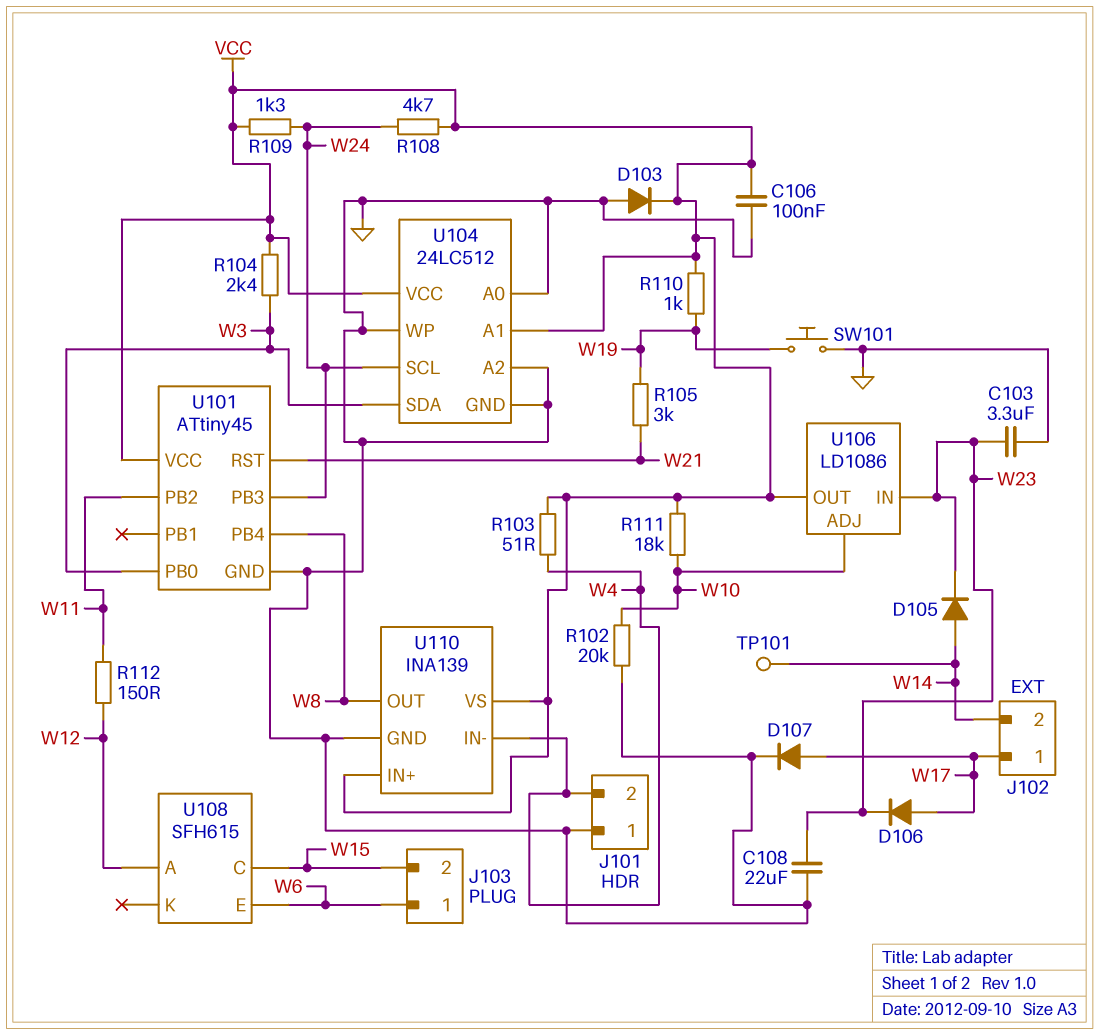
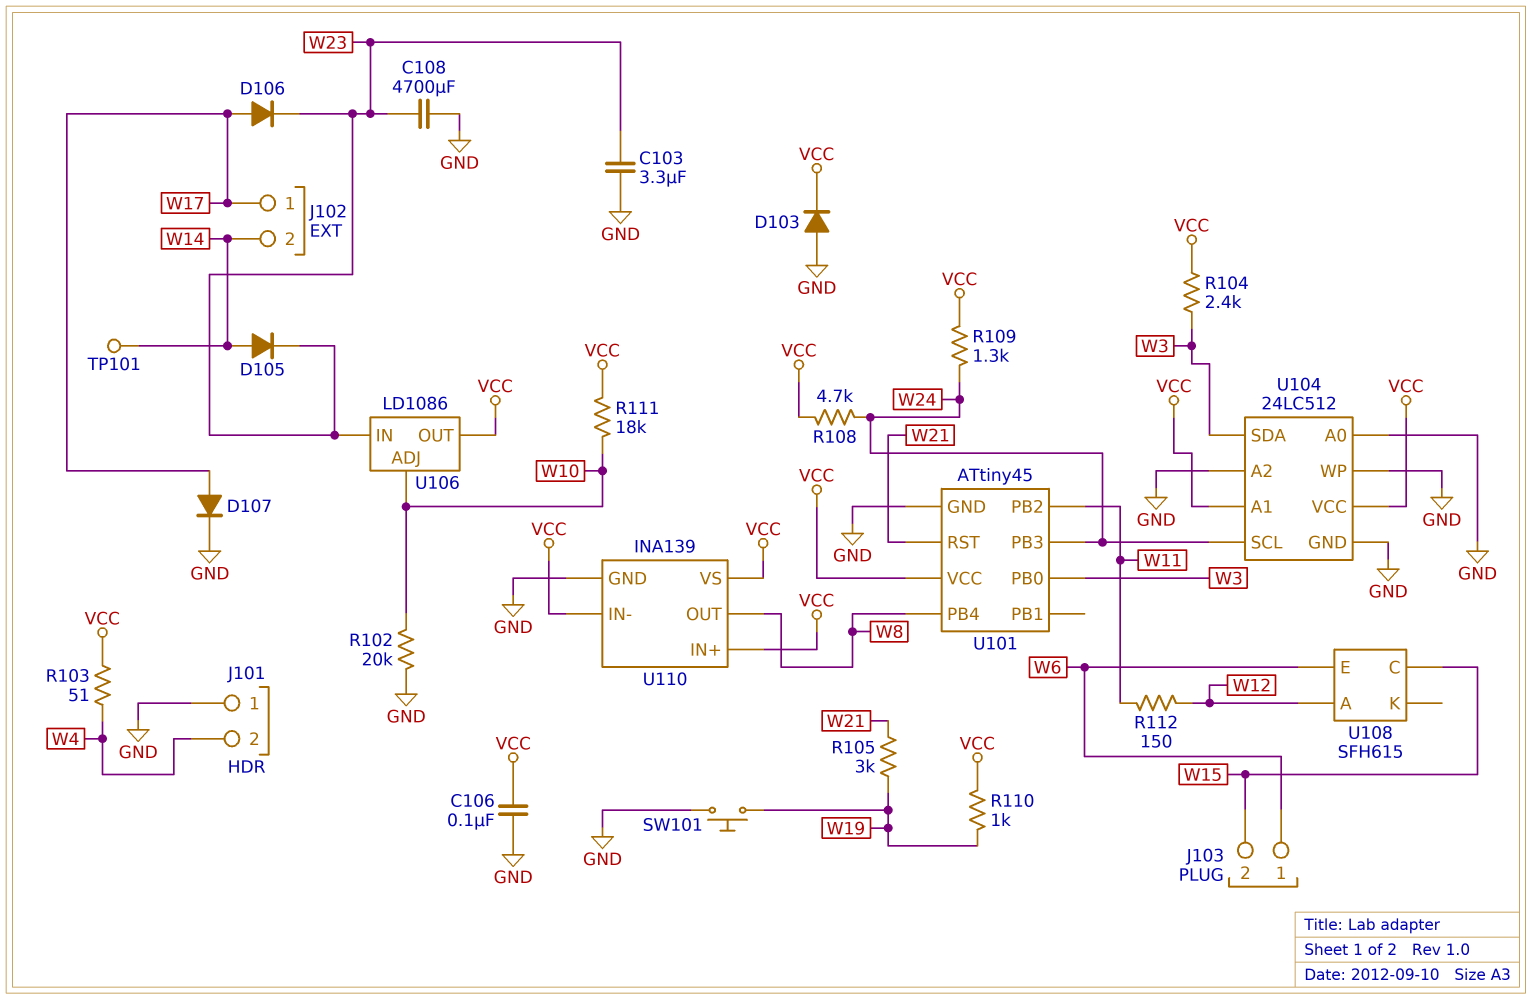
C108: 22uF (GND, W23) -> 4700uF (GND, W23)
U110 pin IN-: W4 -> VCC

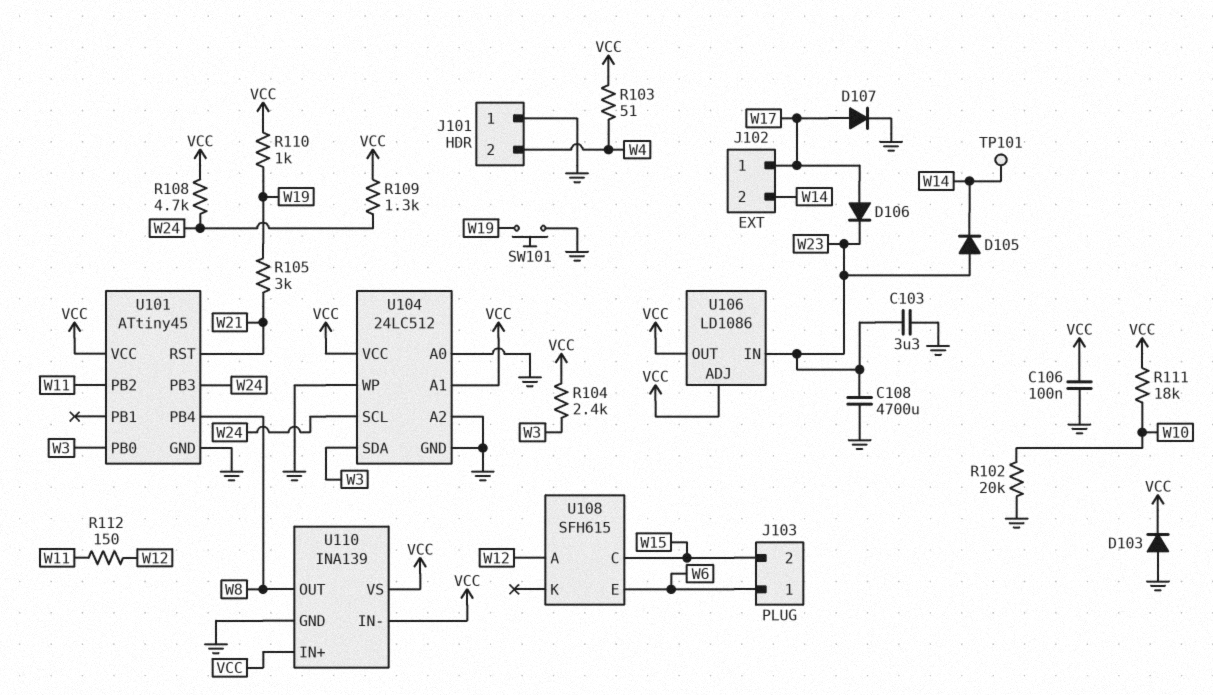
D105: diode (A W14, K W23) -> diode (A W23, K W14)
U106 pin ADJ: W10 -> VCC

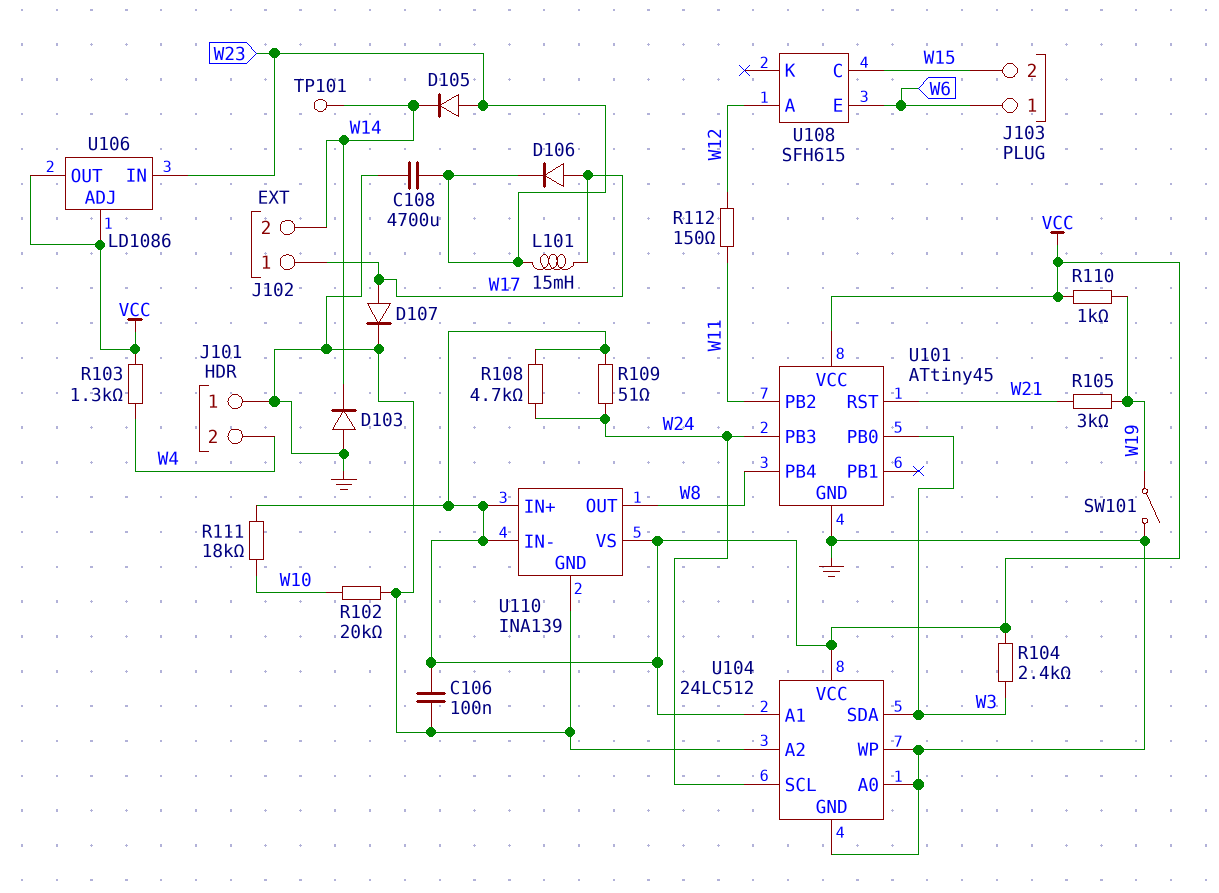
C103: 3.3uF (GND, W23) -> none
D103: diode (A GND, K VCC) -> diode (A GND, K W14)
L101: none -> 15mH (W17, W23)
R103: 51 (VCC, W4) -> 1.3k (VCC, W4)
R109: 1.3k (VCC, W24) -> 51 (VCC, W24)
SW101: button (GND, W19) -> switch (GND, W19)

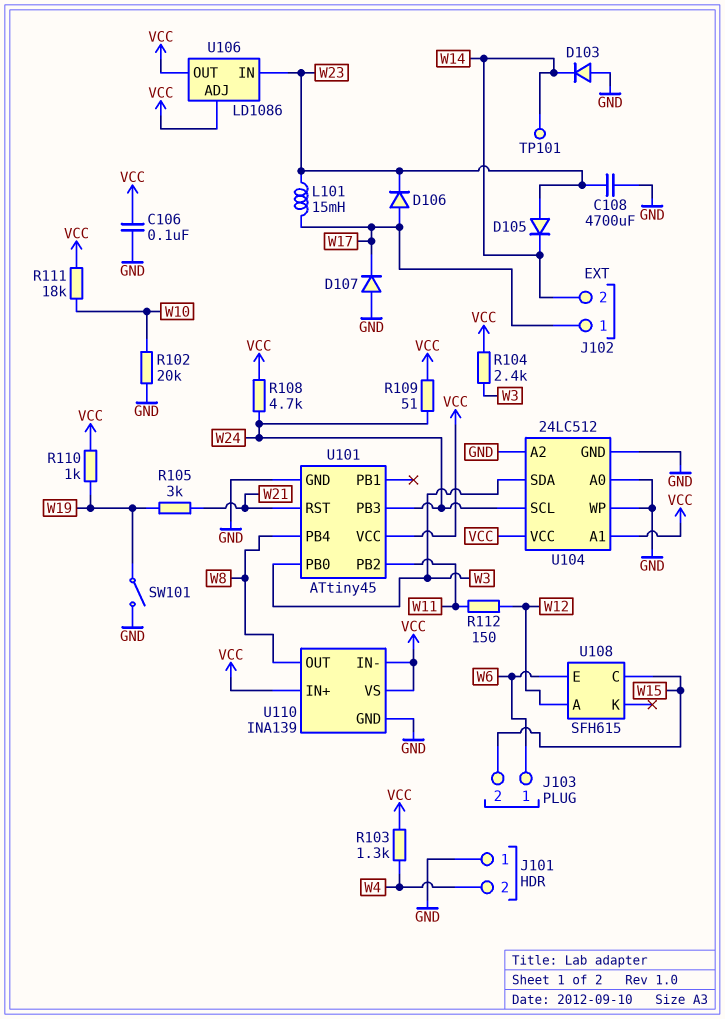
D107: diode (A W17, K GND) -> diode (A GND, K W17)

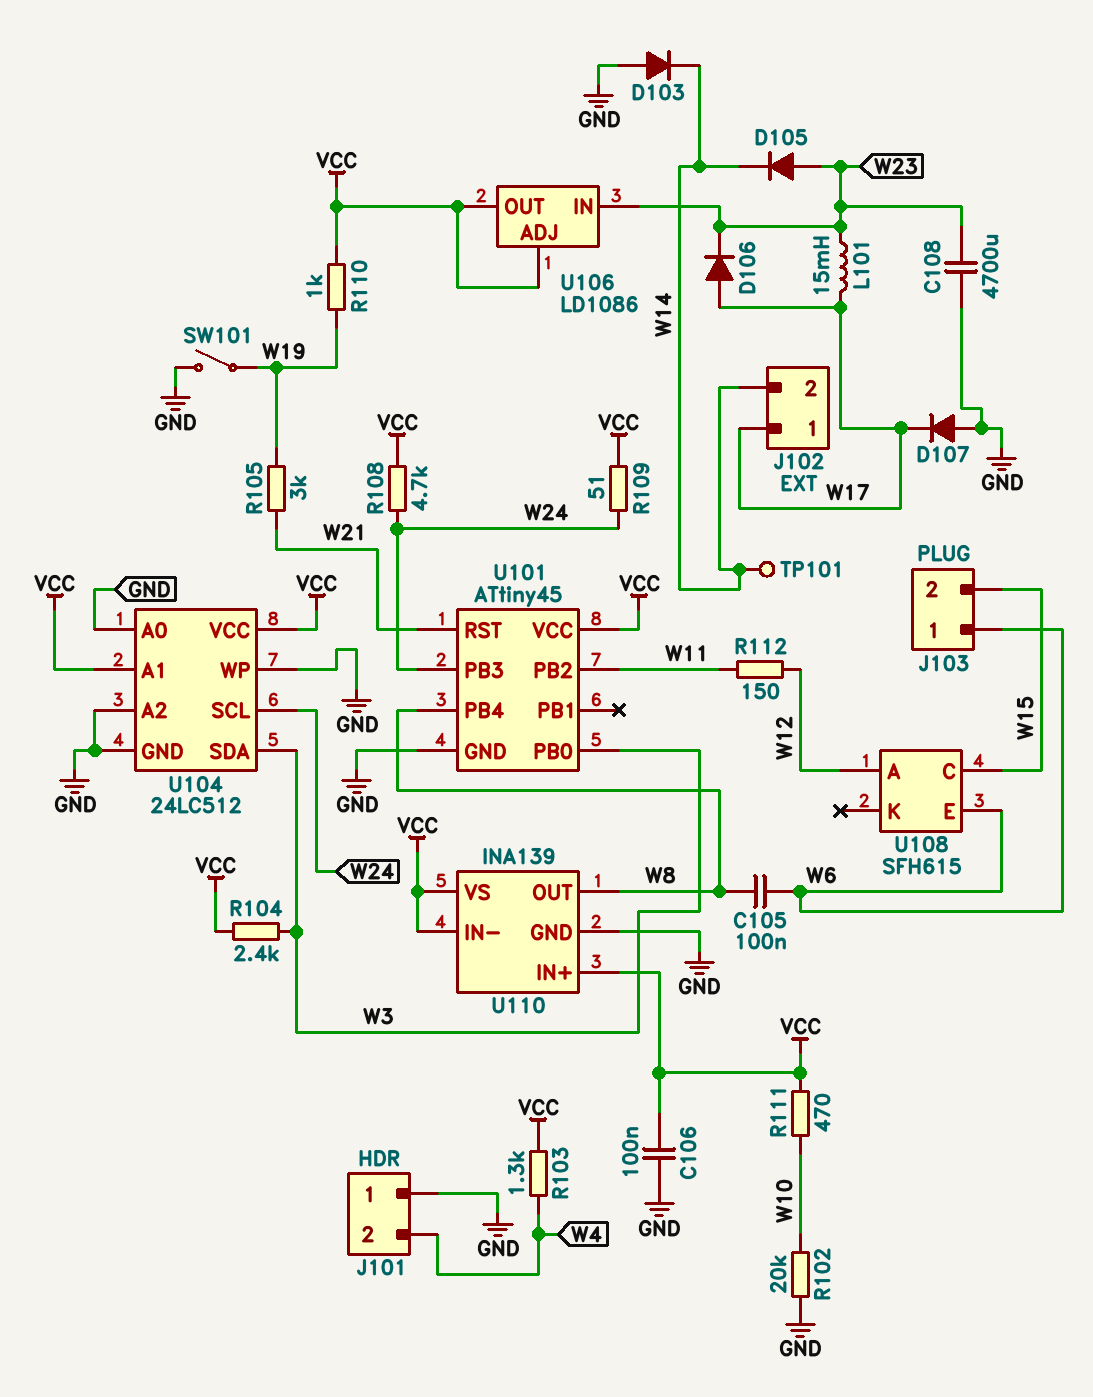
C105: none -> 100nF (W6, W8)
R111: 18k (VCC, W10) -> 470 (VCC, W10)

